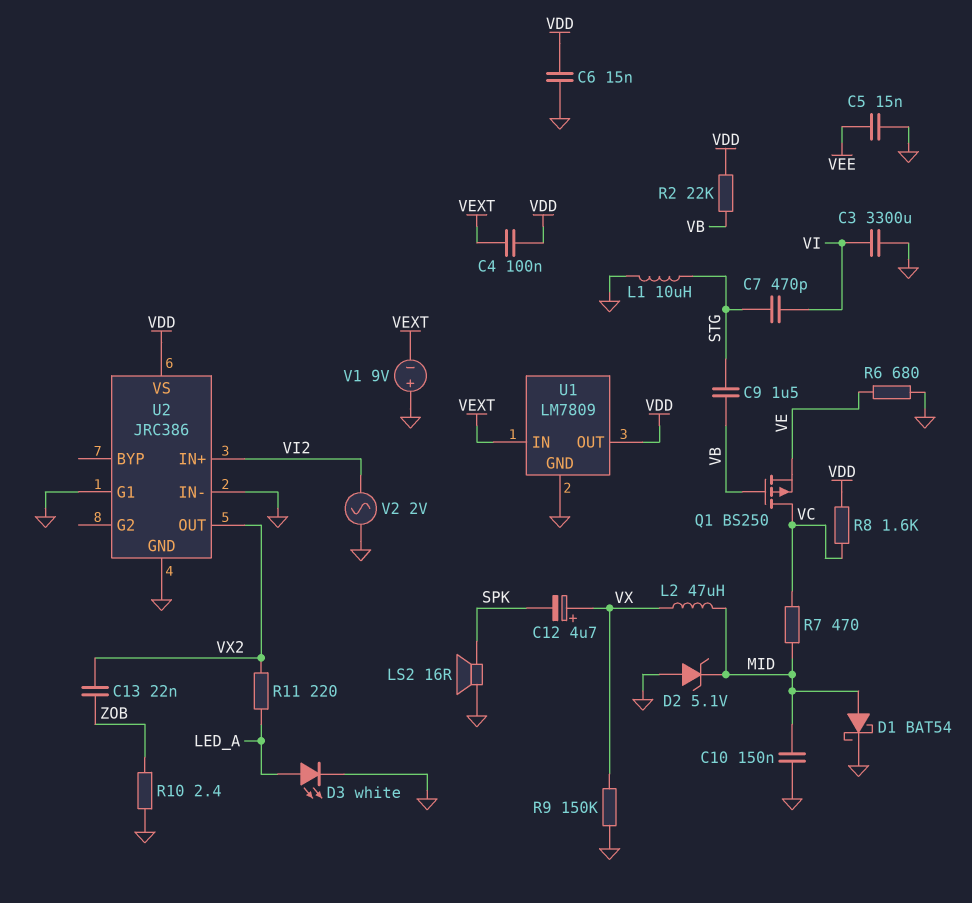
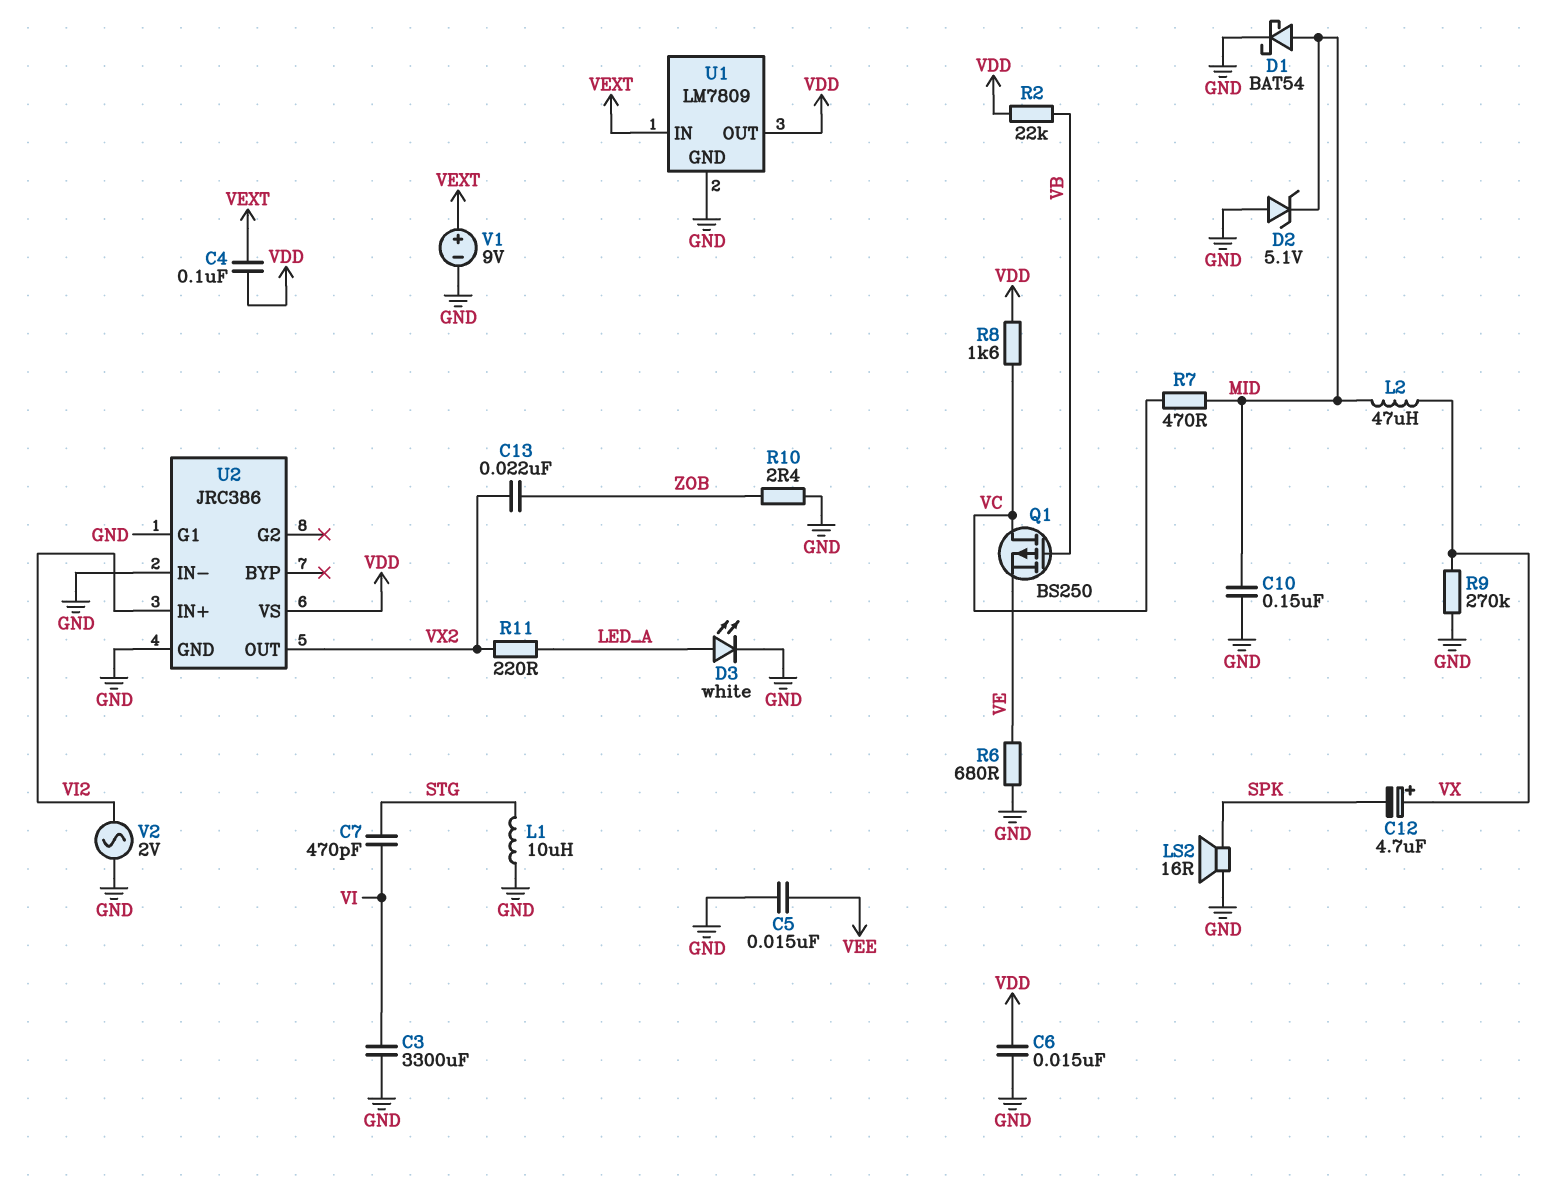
C9: 1.5uF (STG, VB) -> none
R9: 150k (GND, VX) -> 270k (GND, VX)
V1: 9V (plus GND, minus VEXT) -> 9V (plus VEXT, minus GND)

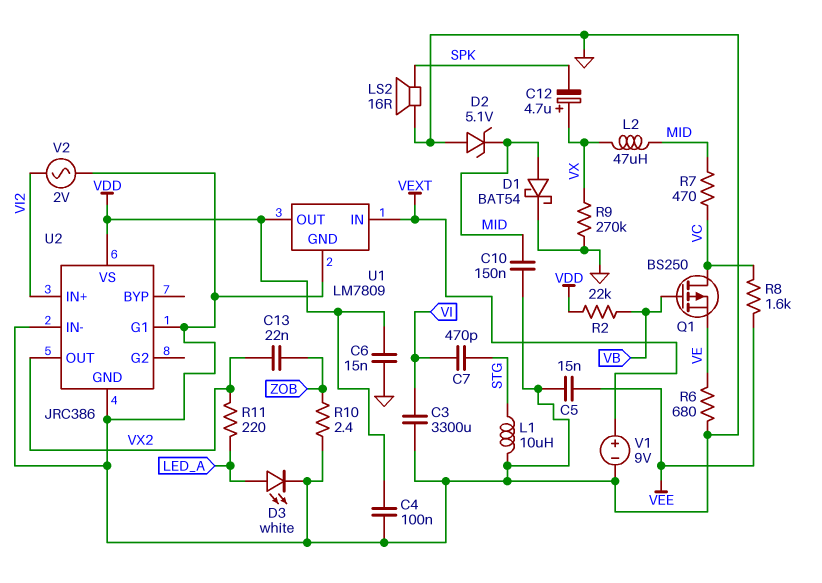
C4: 100nF (VDD, VEXT) -> 100nF (GND, VDD)
R8: 1.6k (VC, VDD) -> 1.6k (VC, VEE)

